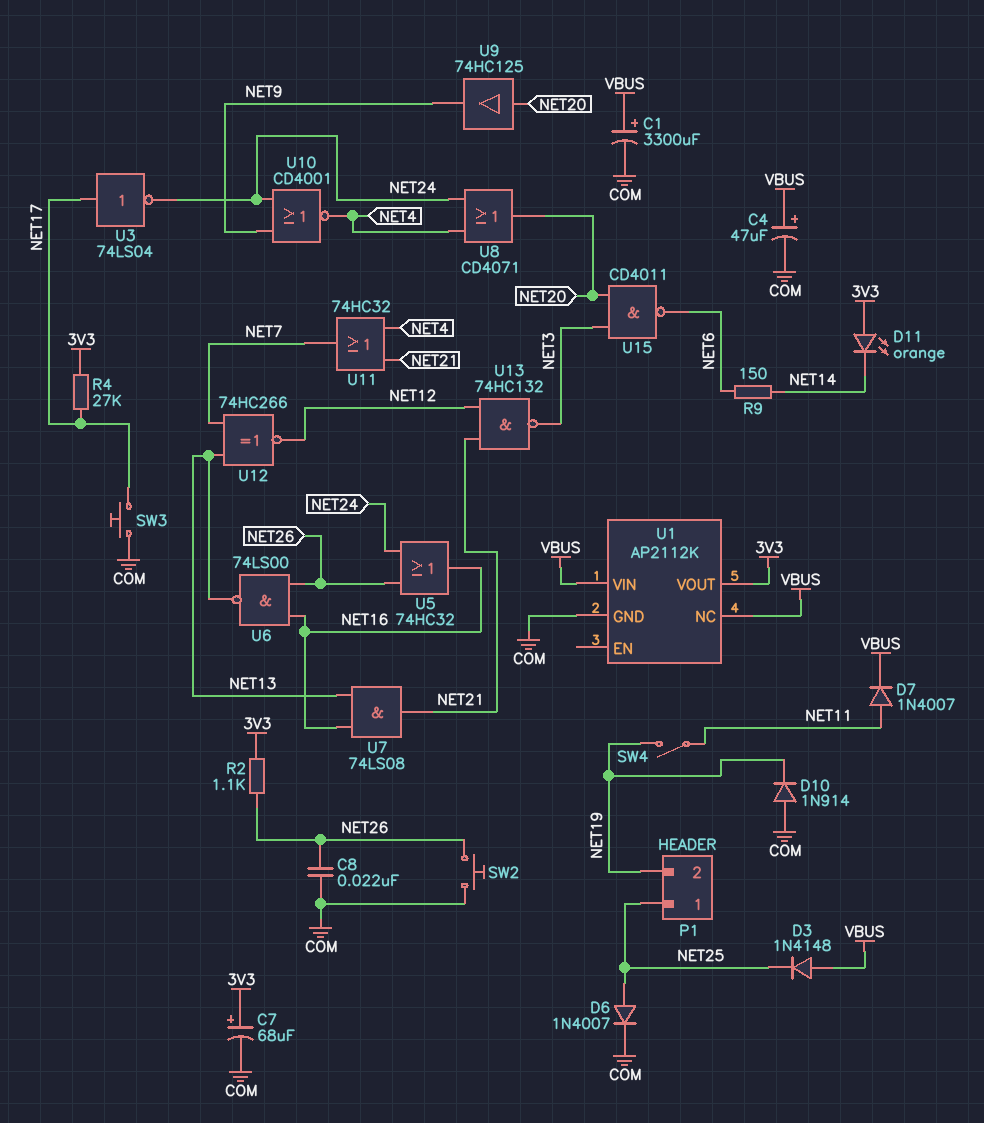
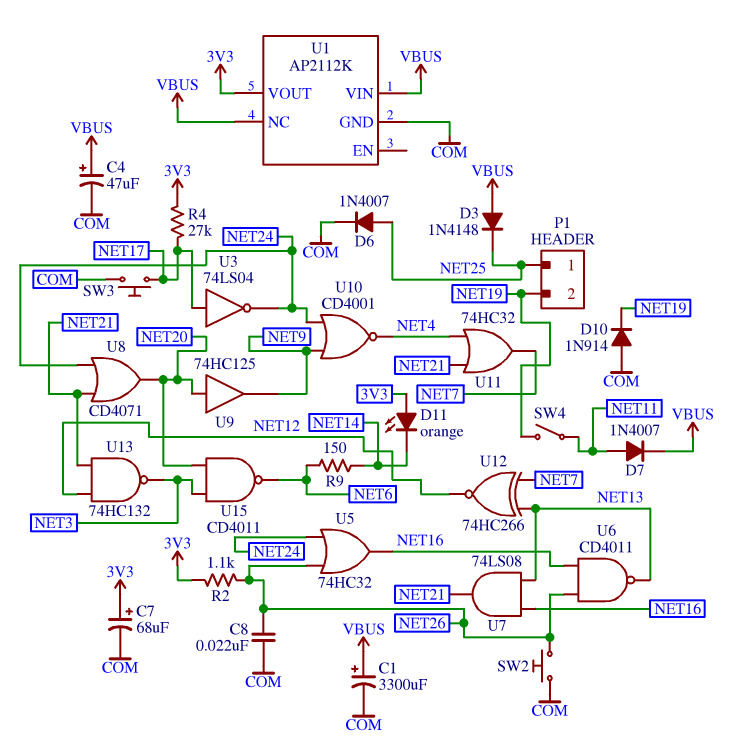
U6: NAND 74LS00 (in NET16, in NET26, out NET13) -> NAND CD4011 (in NET16, in NET26, out NET13)
U8: OR CD4071 (in NET4, in NET24, out NET20) -> OR CD4071 (in NET21, in NET24, out NET20)

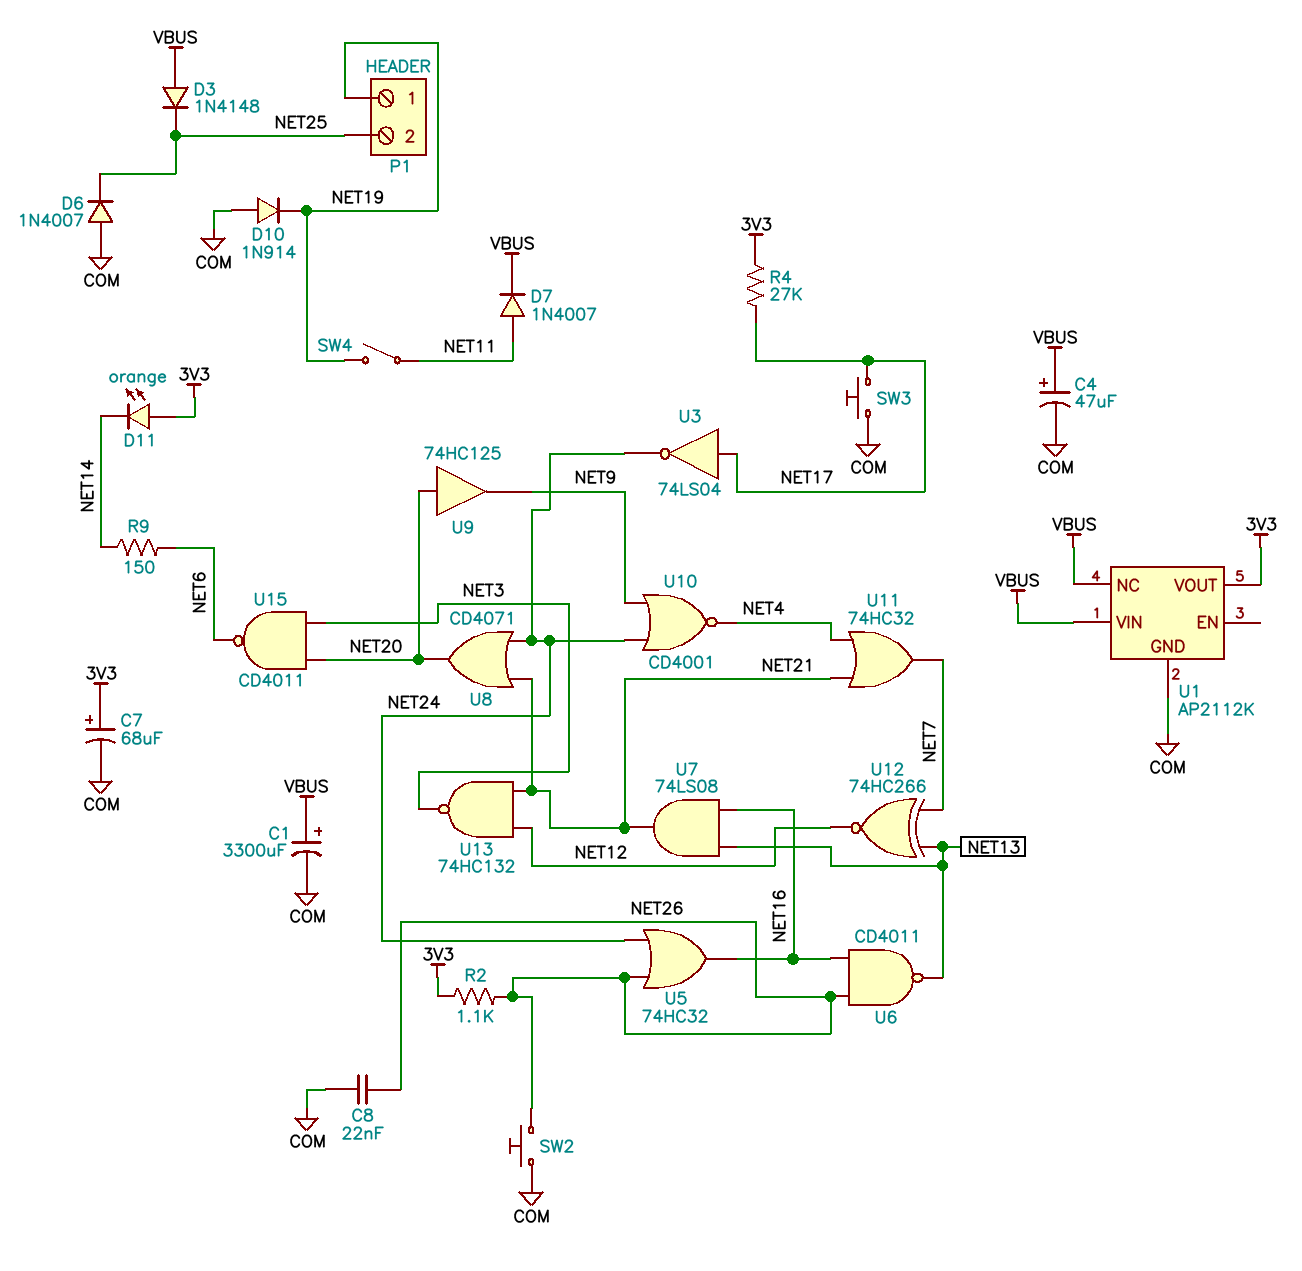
D6: diode 1N4007 (A NET25, K COM) -> diode 1N4007 (A COM, K NET25)
P1 pin 1: NET25 -> NET19
P1 pin 2: NET19 -> NET25

